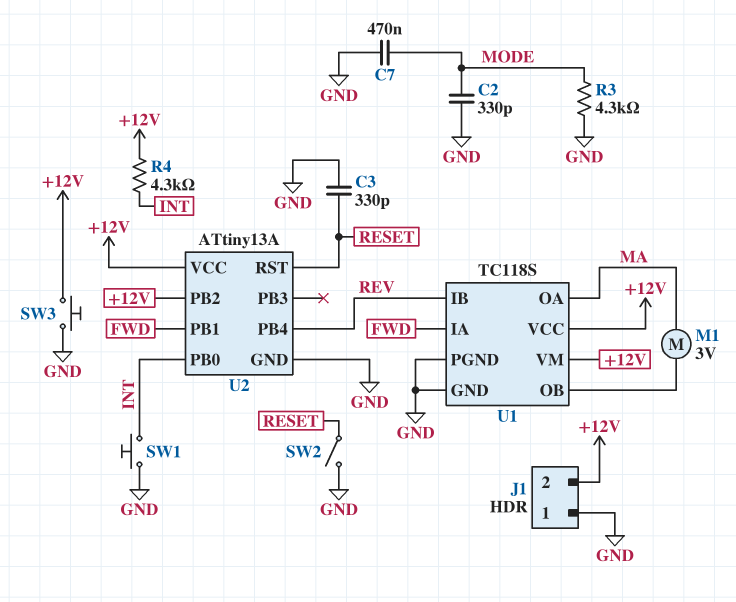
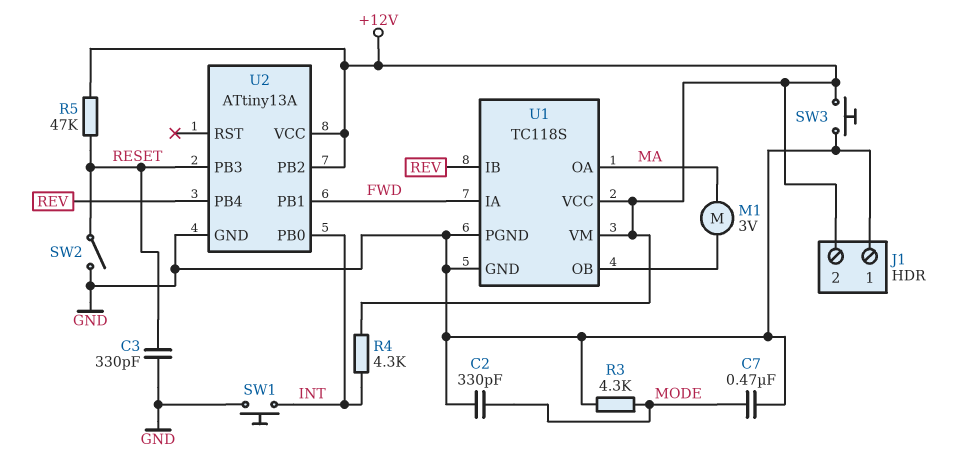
R5: none -> 47k (+12V, RESET)
U2 pin PB3: none -> RESET
U2 pin RST: RESET -> none

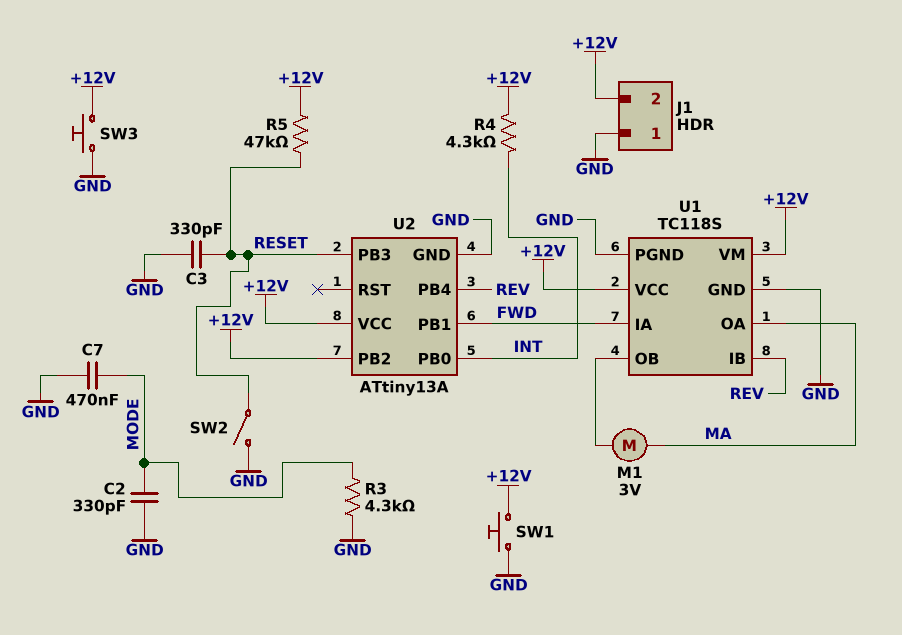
SW1: button (GND, INT) -> button (+12V, GND)

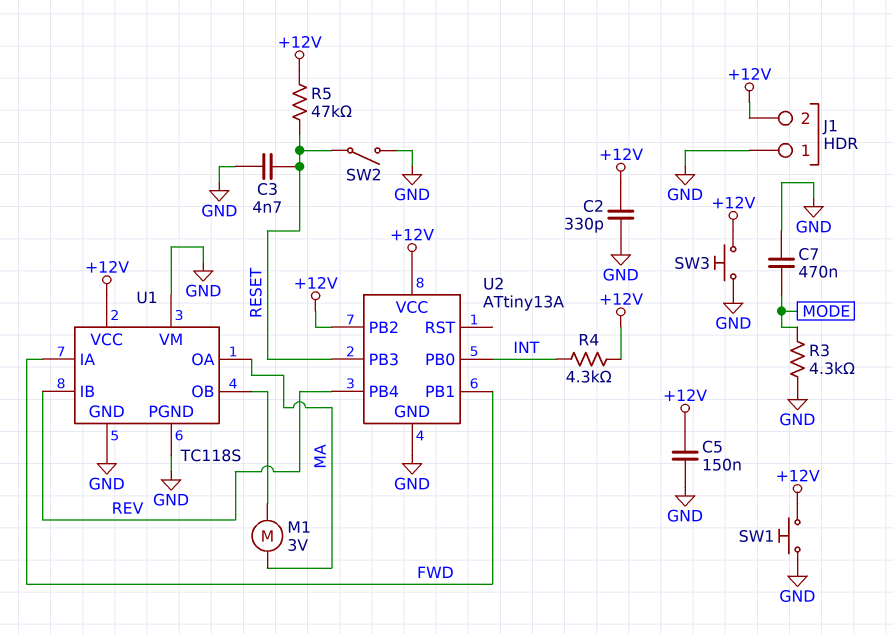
C2: 330pF (GND, MODE) -> 330pF (+12V, GND)
C3: 330pF (GND, RESET) -> 4.7nF (GND, RESET)
C5: none -> 150nF (+12V, GND)
U1 pin VM: +12V -> GND

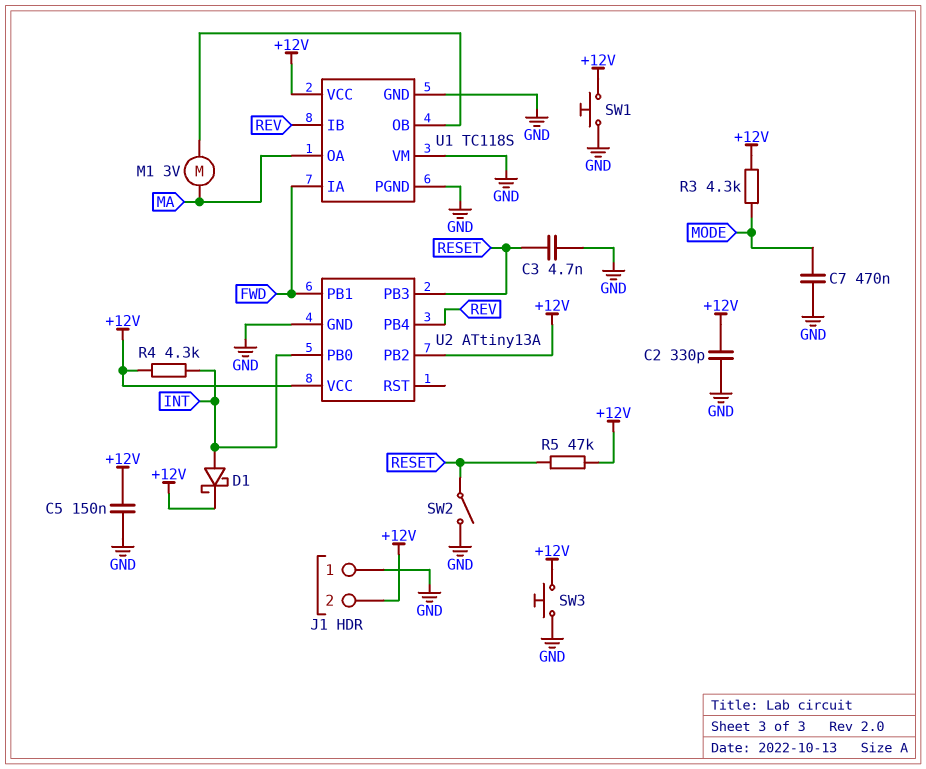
D1: none -> schottky (A INT, K +12V)
R3: 4.3k (GND, MODE) -> 4.3k (+12V, MODE)

